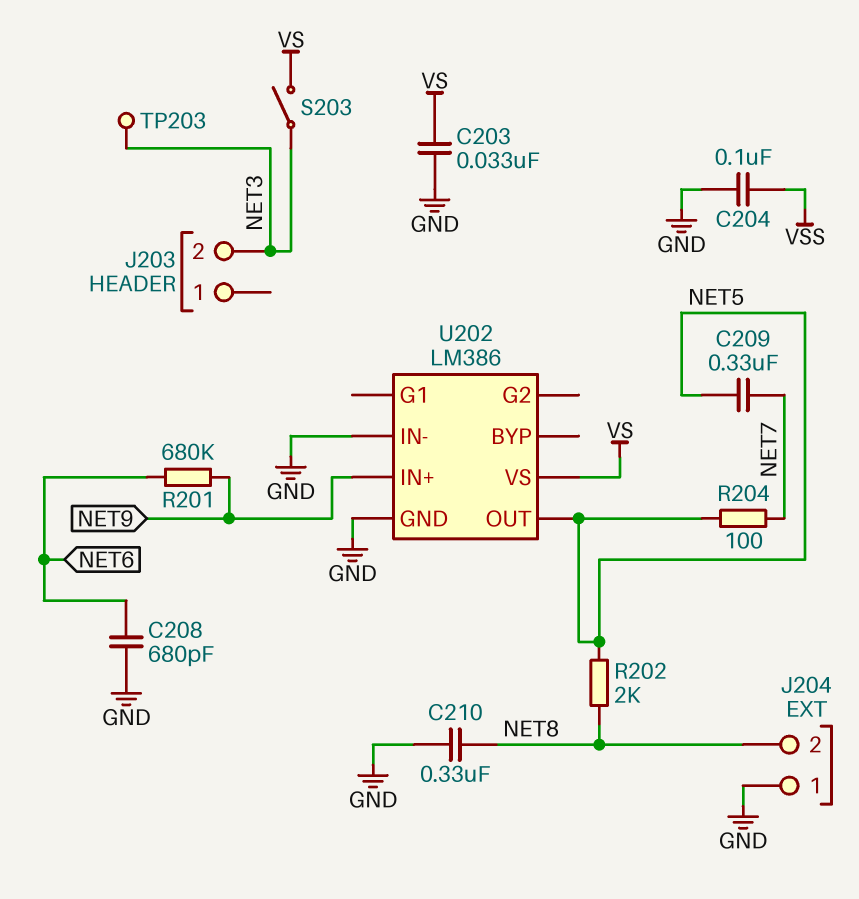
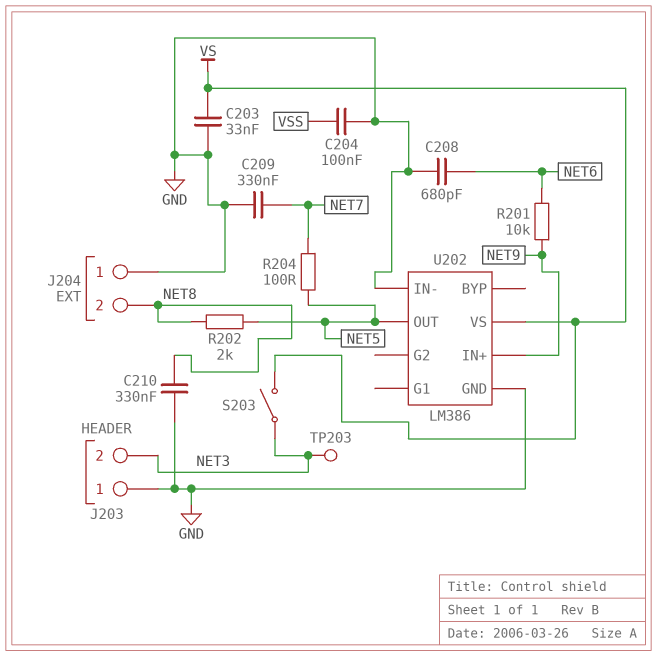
C209: 330nF (NET5, NET7) -> 330nF (GND, NET7)
J203 pin 1: none -> GND
R201: 680k (NET6, NET9) -> 10k (NET6, NET9)

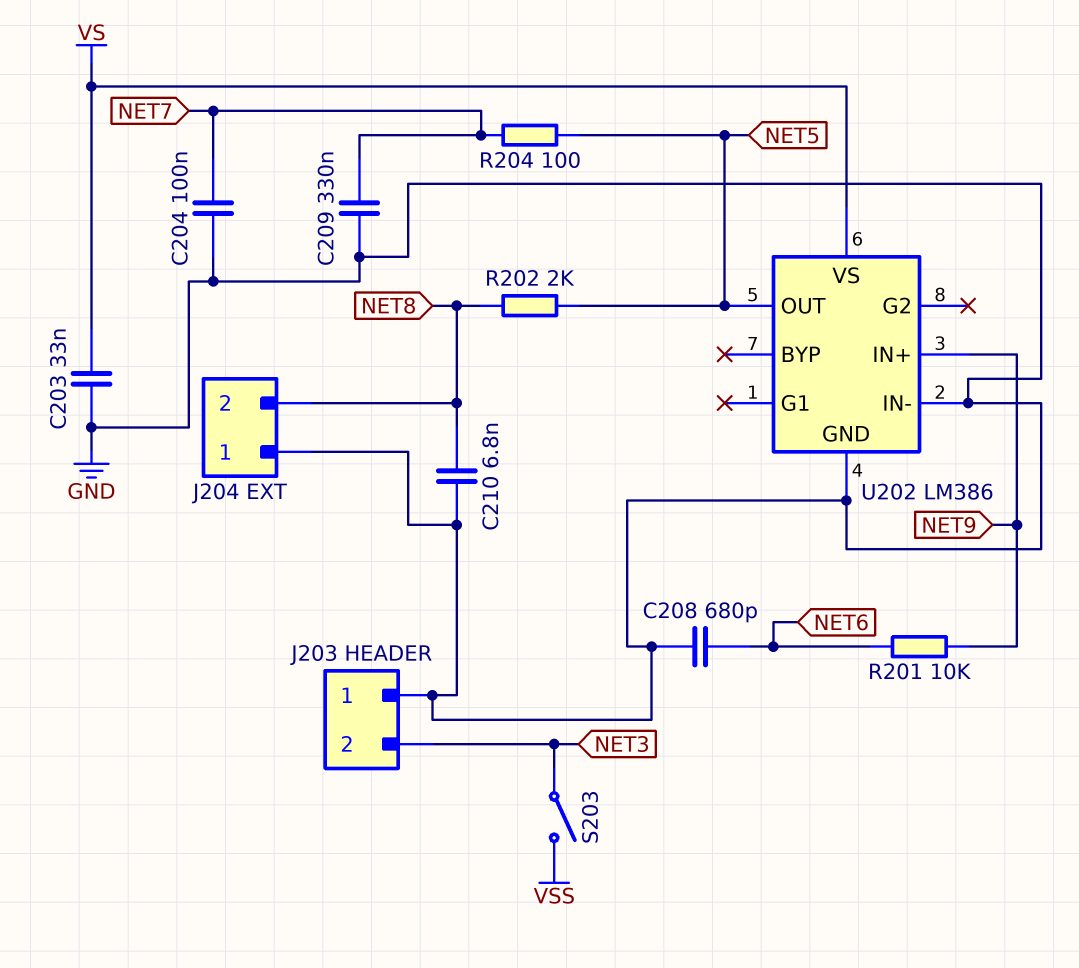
C204: 100nF (GND, VSS) -> 100nF (GND, NET7)
C210: 330nF (GND, NET8) -> 6.8nF (GND, NET8)
S203: switch (NET3, VS) -> switch (NET3, VSS)
TP203: test point (NET3) -> none

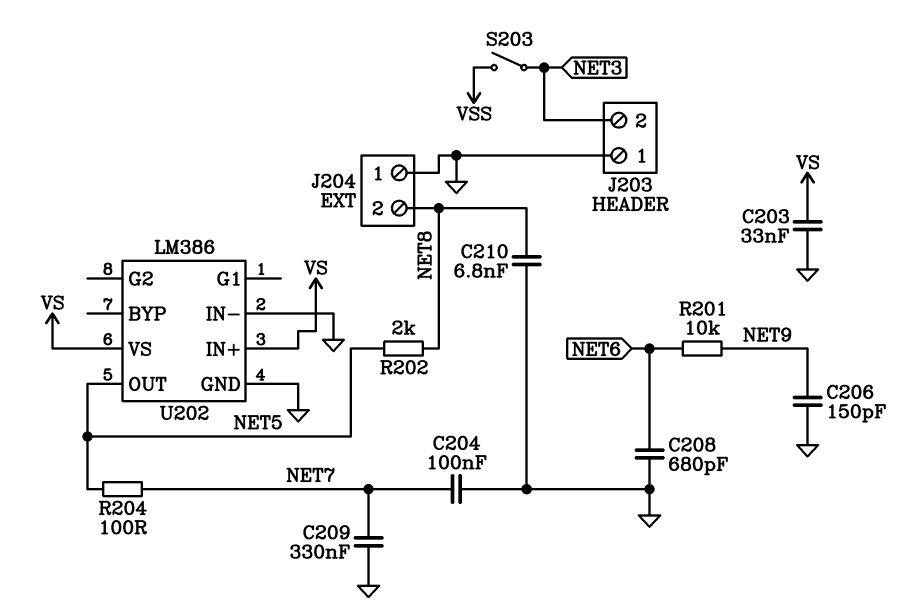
C206: none -> 150pF (GND, NET9)
U202 pin IN+: NET9 -> VS

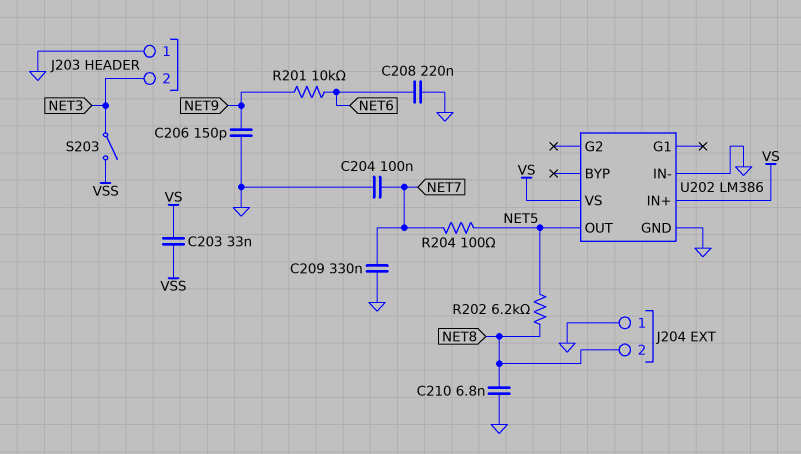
C203: 33nF (GND, VS) -> 33nF (VS, VSS)
C208: 680pF (GND, NET6) -> 220nF (GND, NET6)
R202: 2k (NET5, NET8) -> 6.2k (NET5, NET8)

